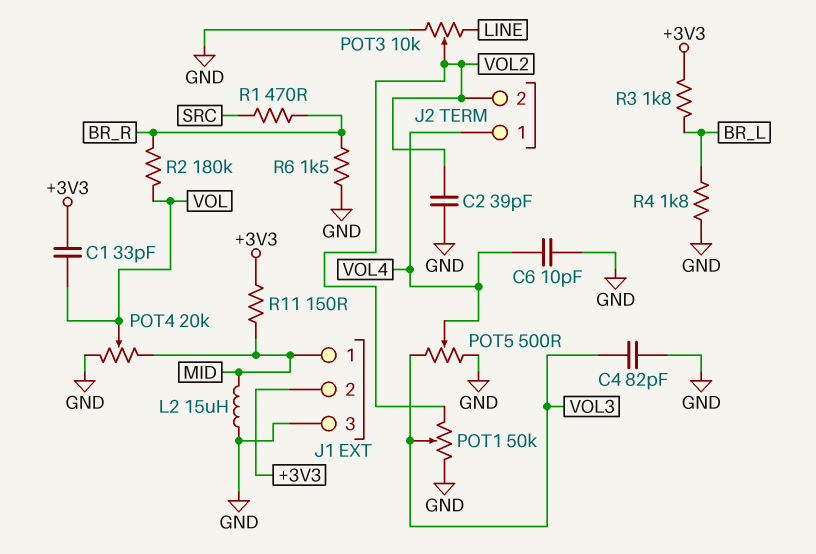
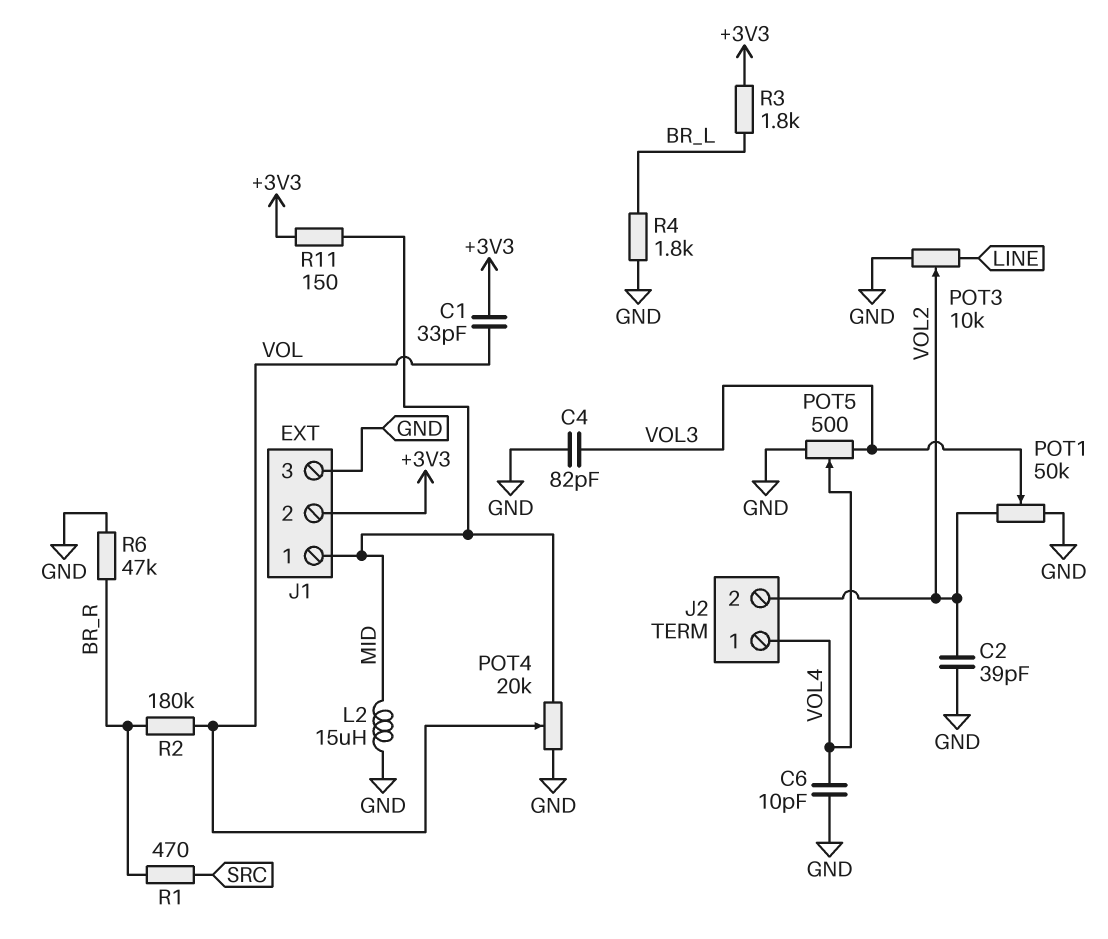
R6: 1.5k (BR_R, GND) -> 47k (BR_R, GND)

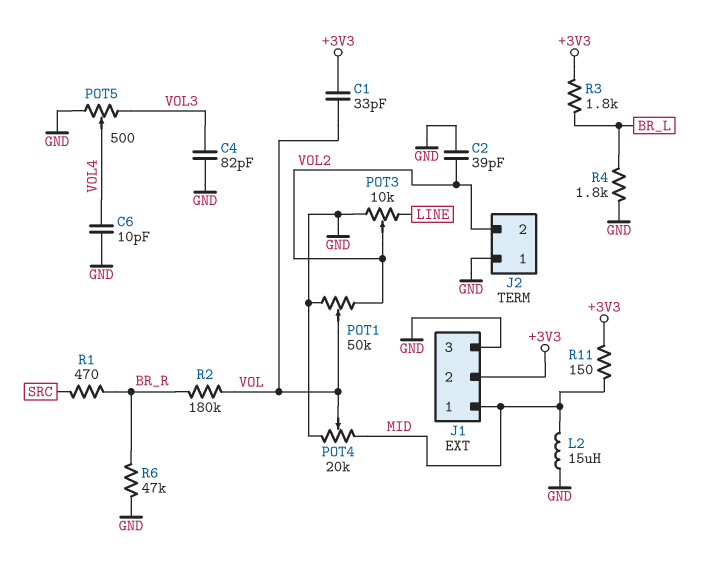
J2 pin 1: VOL4 -> GND
POT1: 50k (GND, VOL2, wiper VOL3) -> 50k (GND, VOL2, wiper VOL)

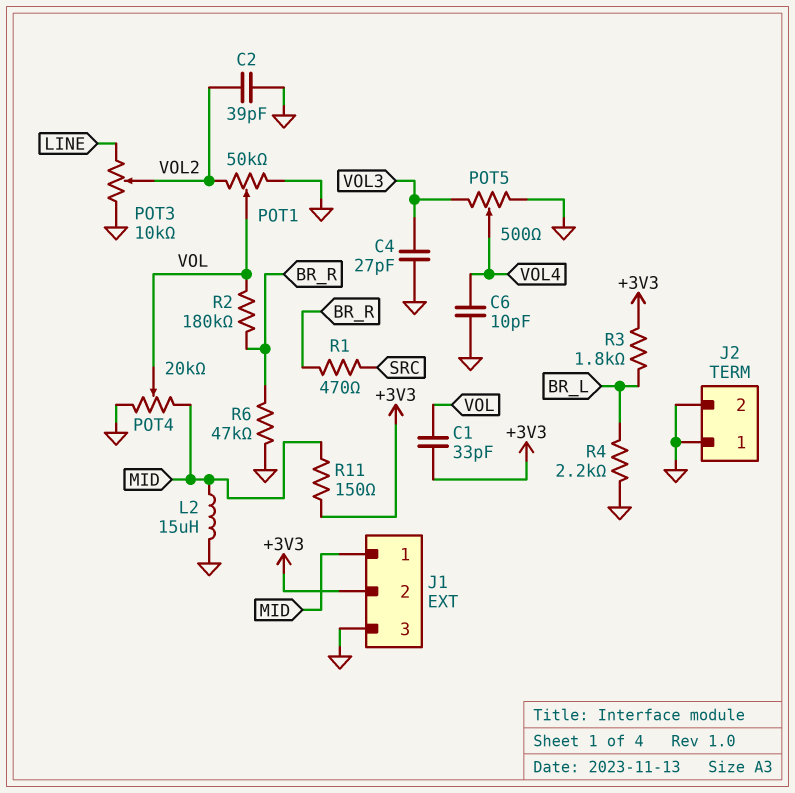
C4: 82pF (GND, VOL3) -> 27pF (GND, VOL3)
J2 pin 2: VOL2 -> GND
R4: 1.8k (BR_L, GND) -> 2.2k (BR_L, GND)

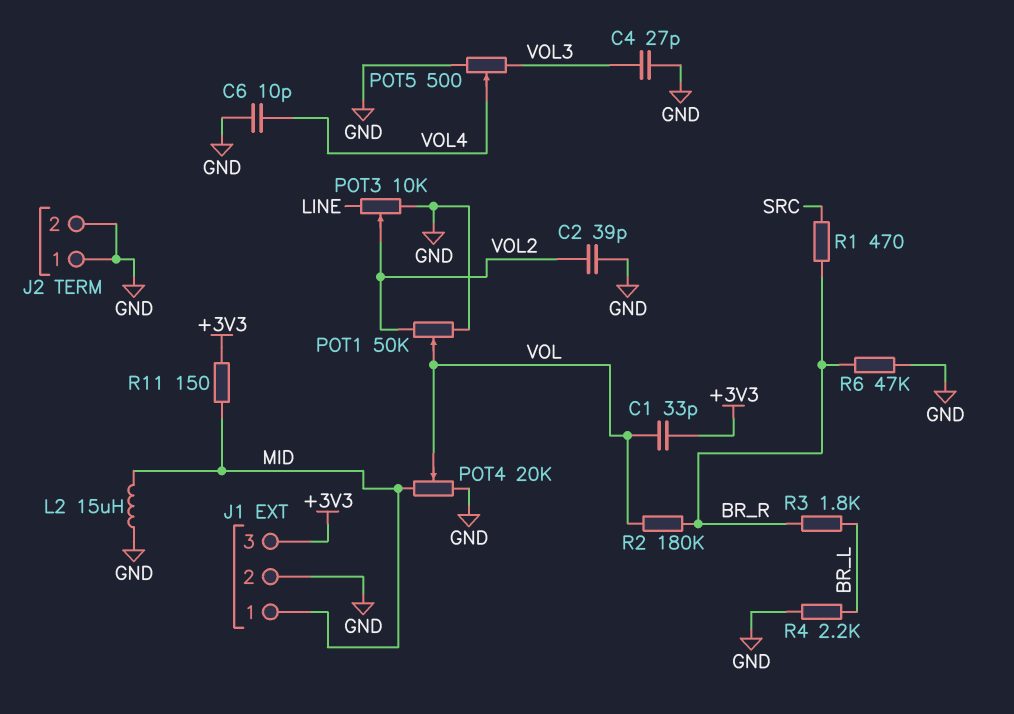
J1 pin 2: +3V3 -> GND
J1 pin 3: GND -> +3V3
R3: 1.8k (+3V3, BR_L) -> 1.8k (BR_L, BR_R)

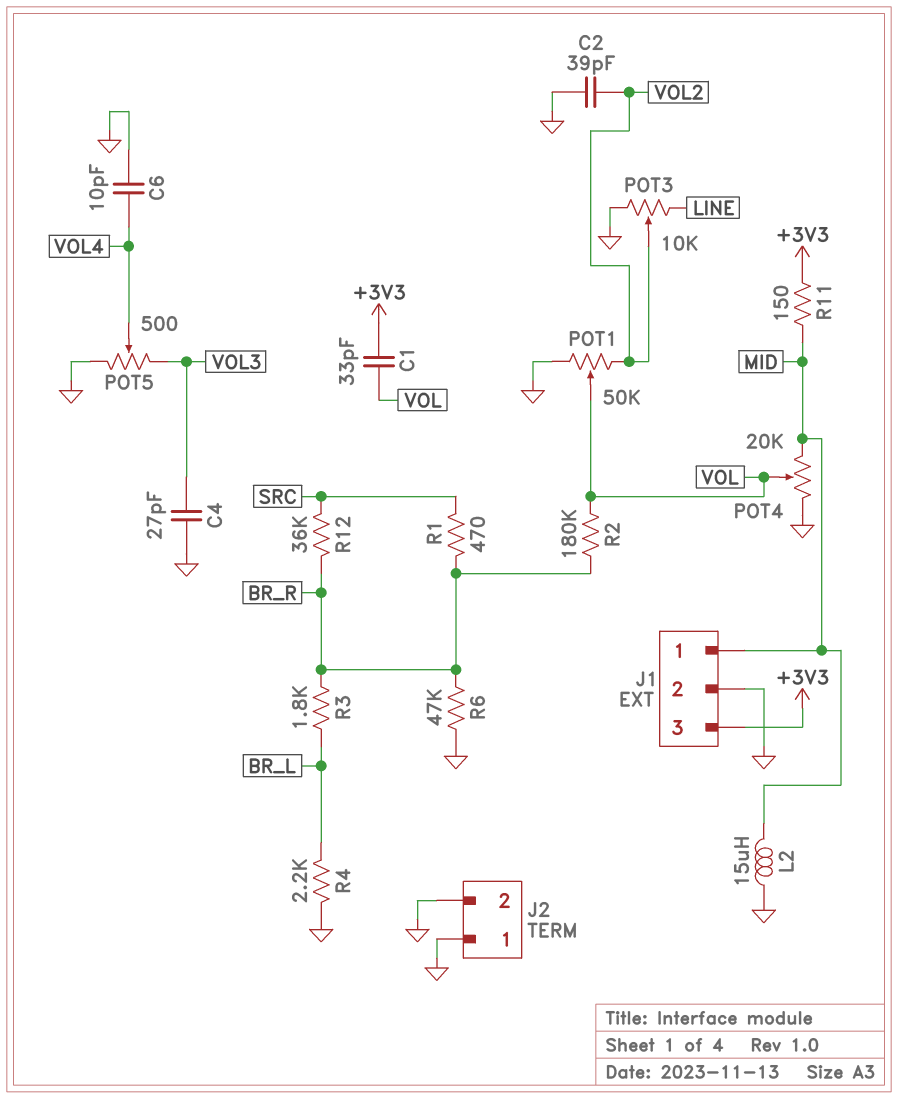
R12: none -> 36k (BR_R, SRC)

